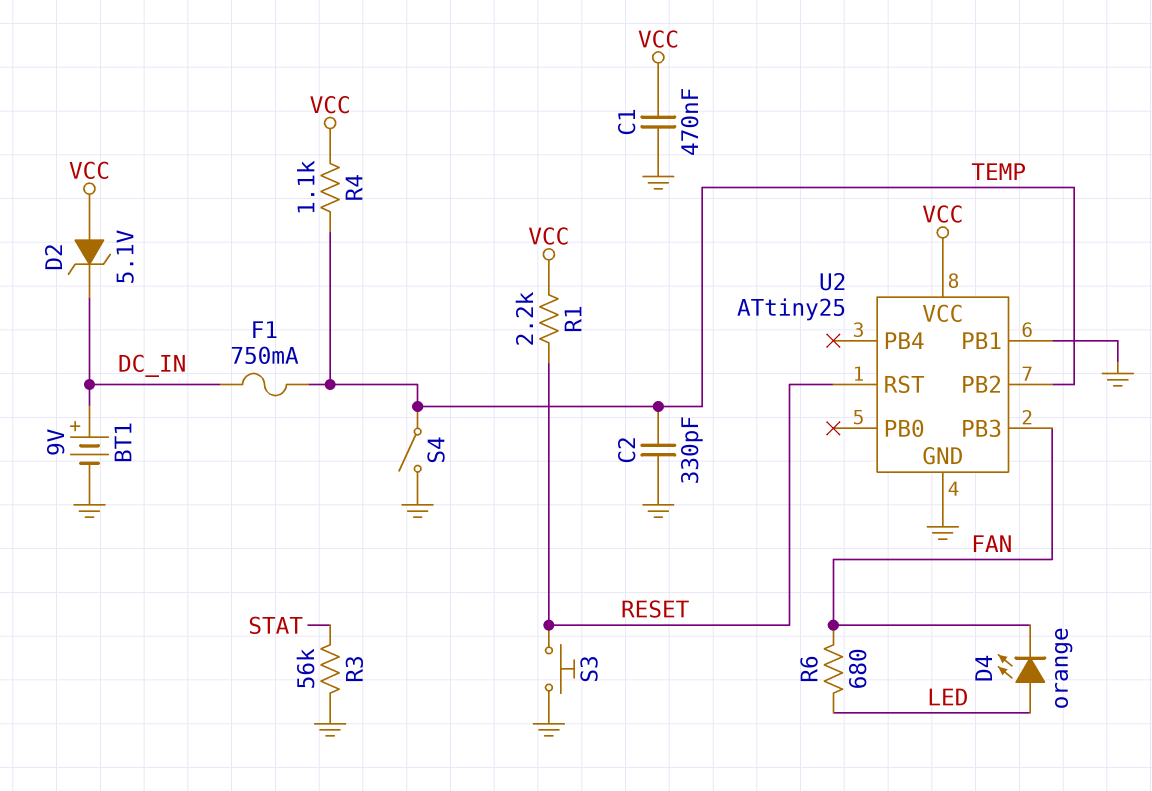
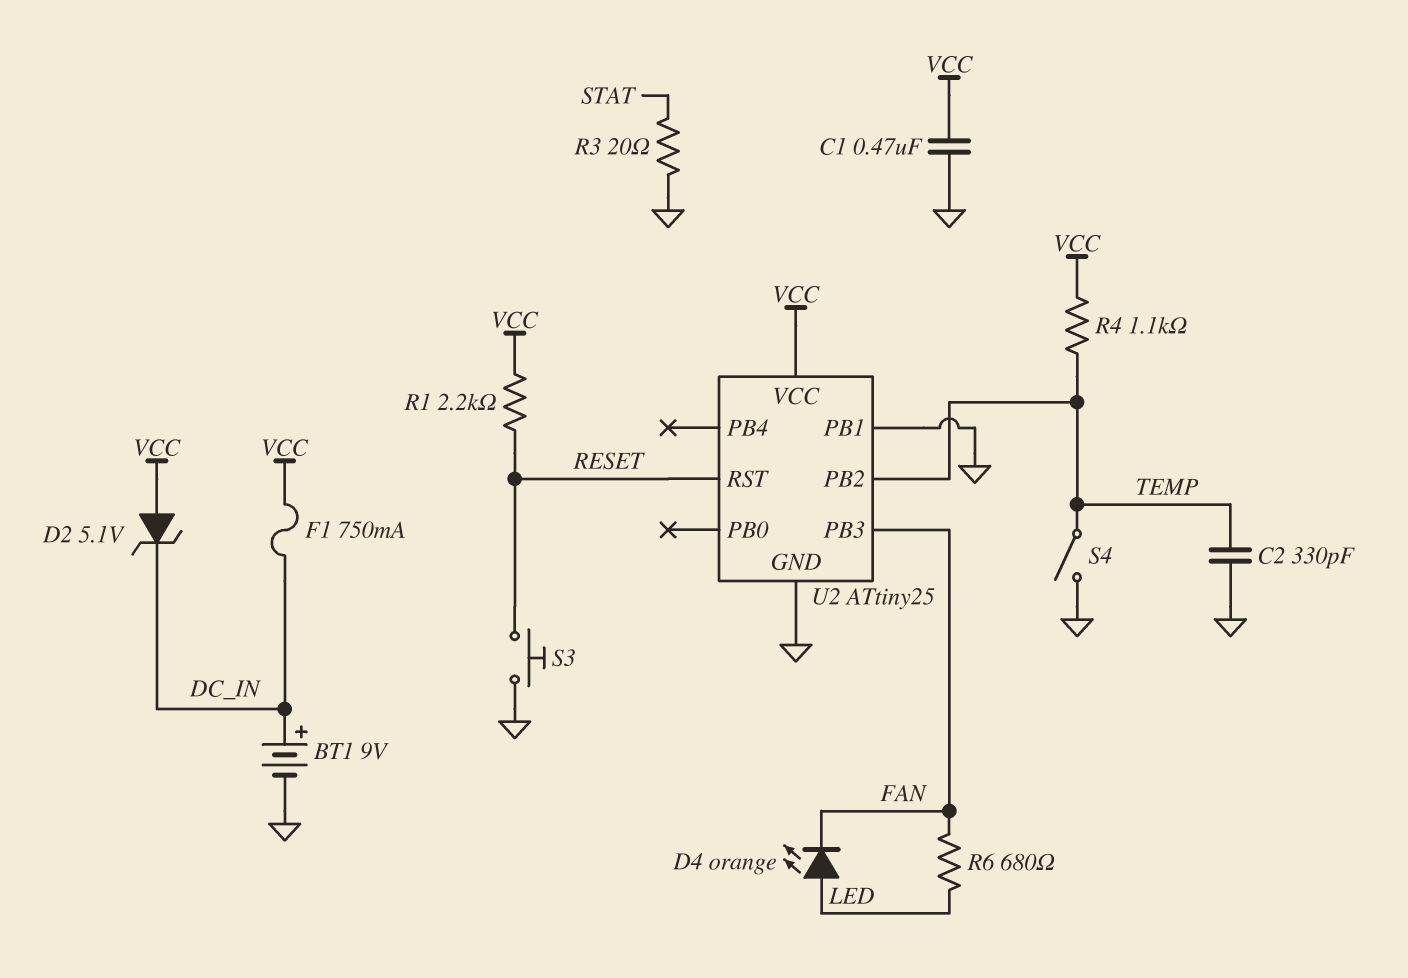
F1: 750mA (DC_IN, TEMP) -> 750mA (DC_IN, VCC)
R3: 56k (GND, STAT) -> 20 (GND, STAT)

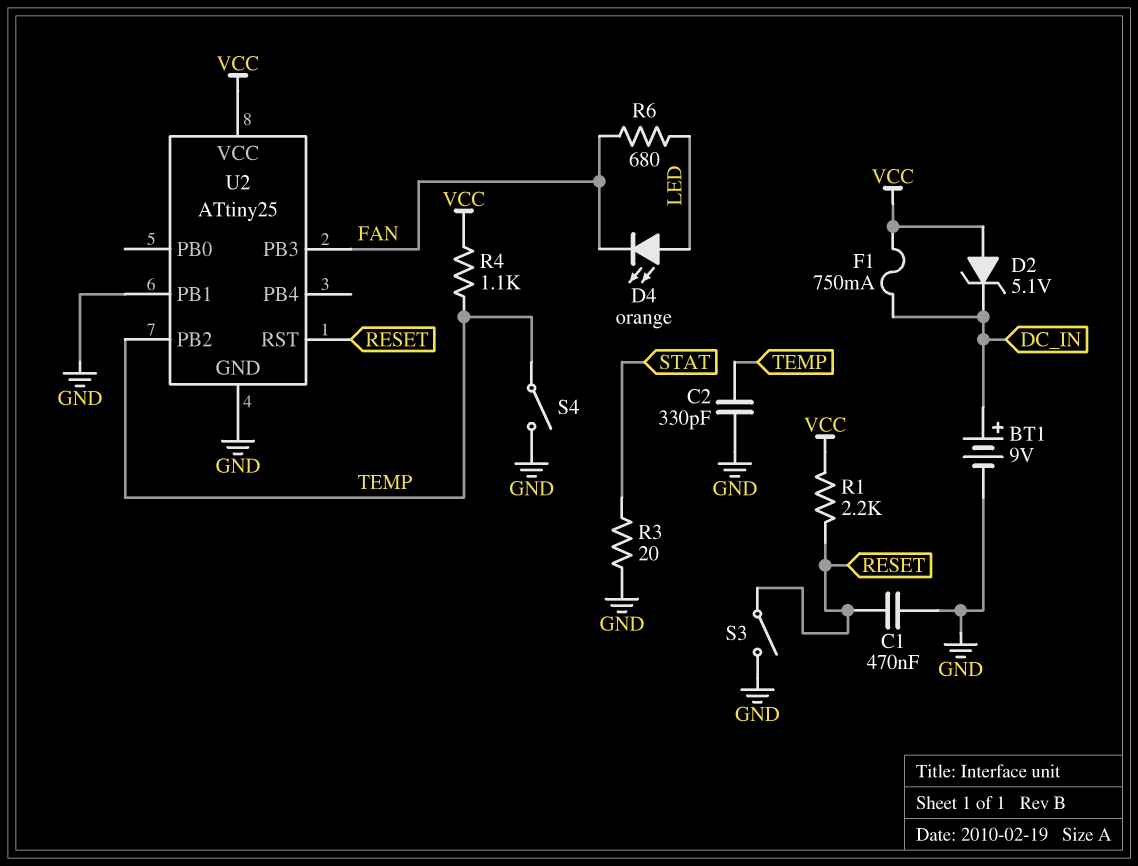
C1: 470nF (GND, VCC) -> 470nF (GND, RESET)
S3: button (GND, RESET) -> switch (GND, RESET)

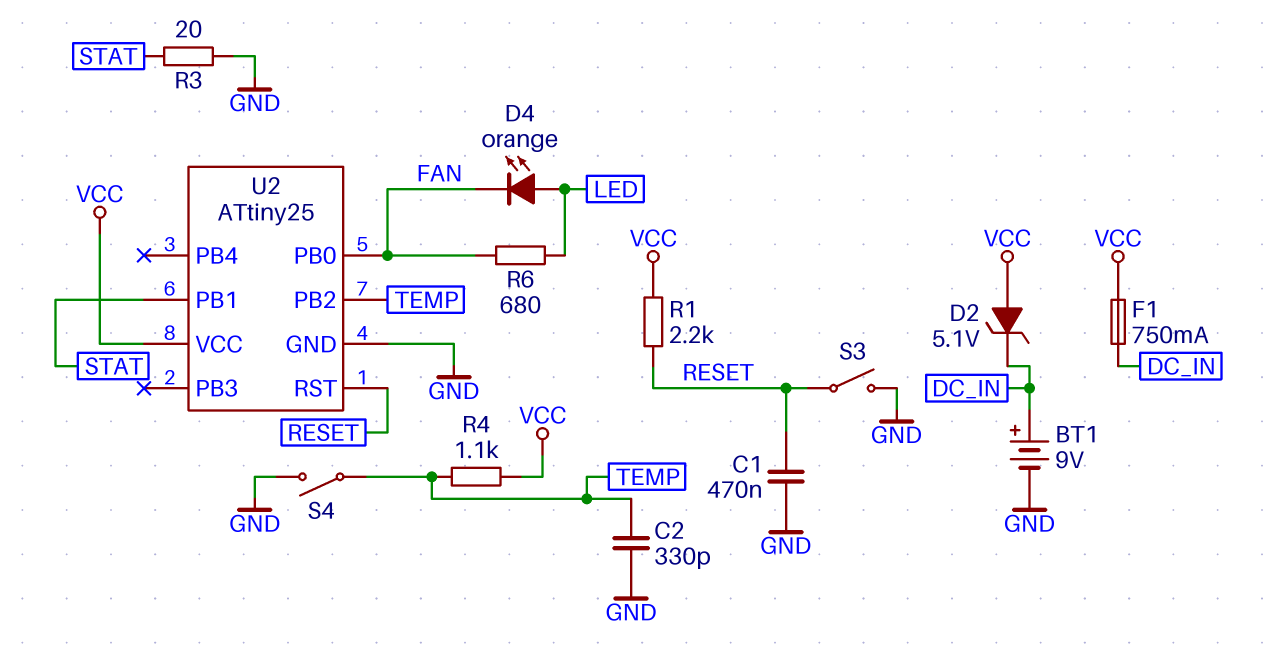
U2 pin PB0: none -> FAN
U2 pin PB1: GND -> STAT
U2 pin PB3: FAN -> none

